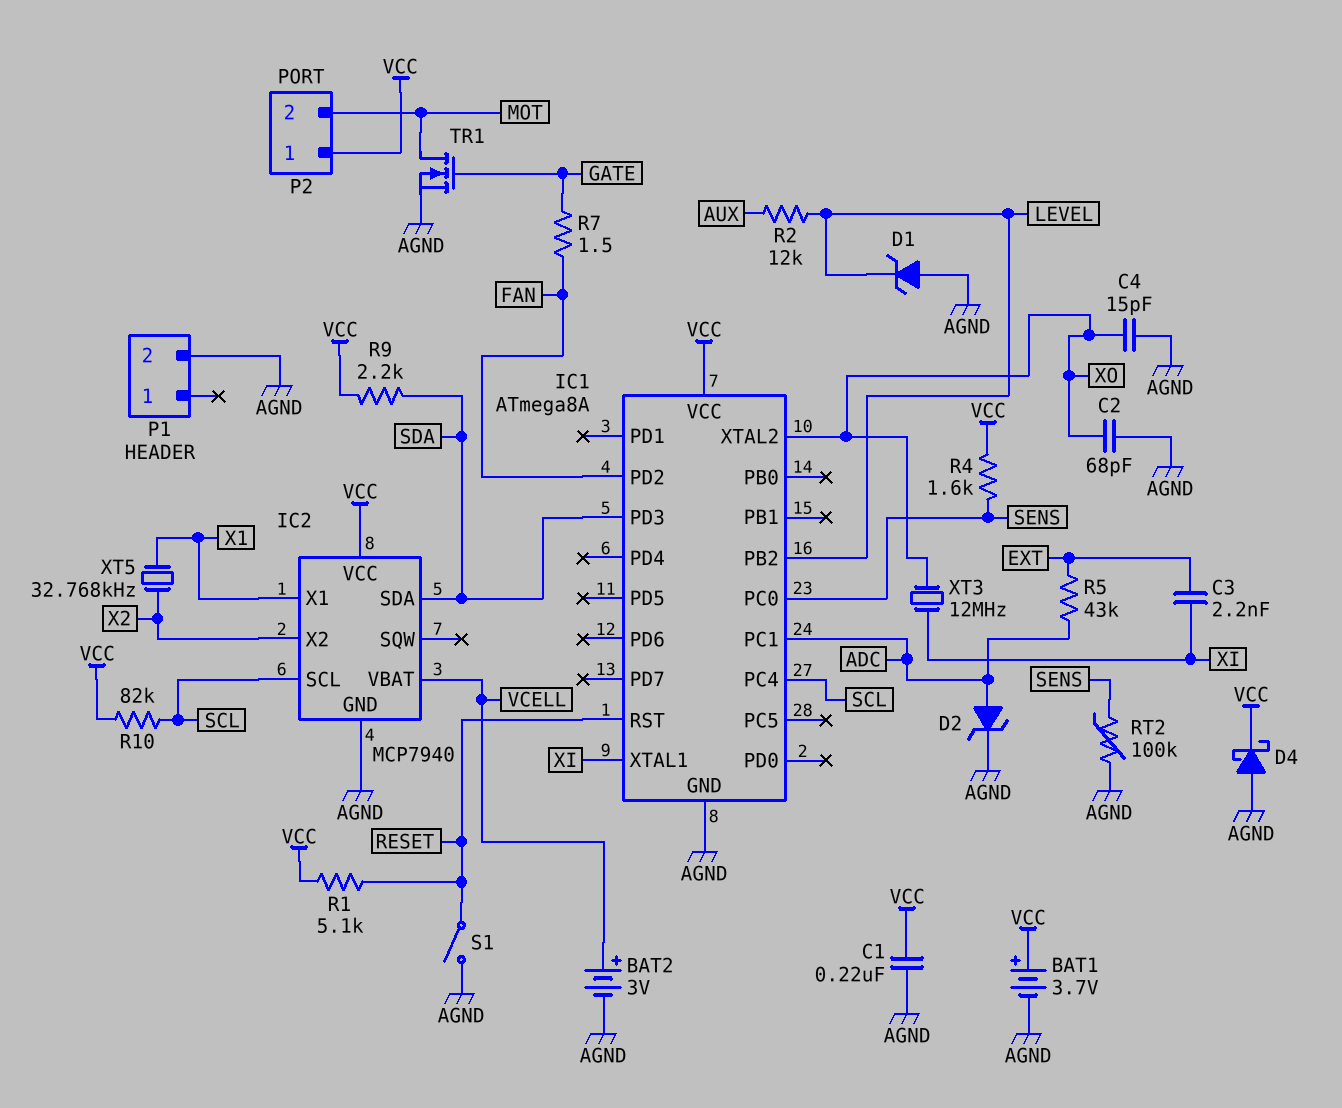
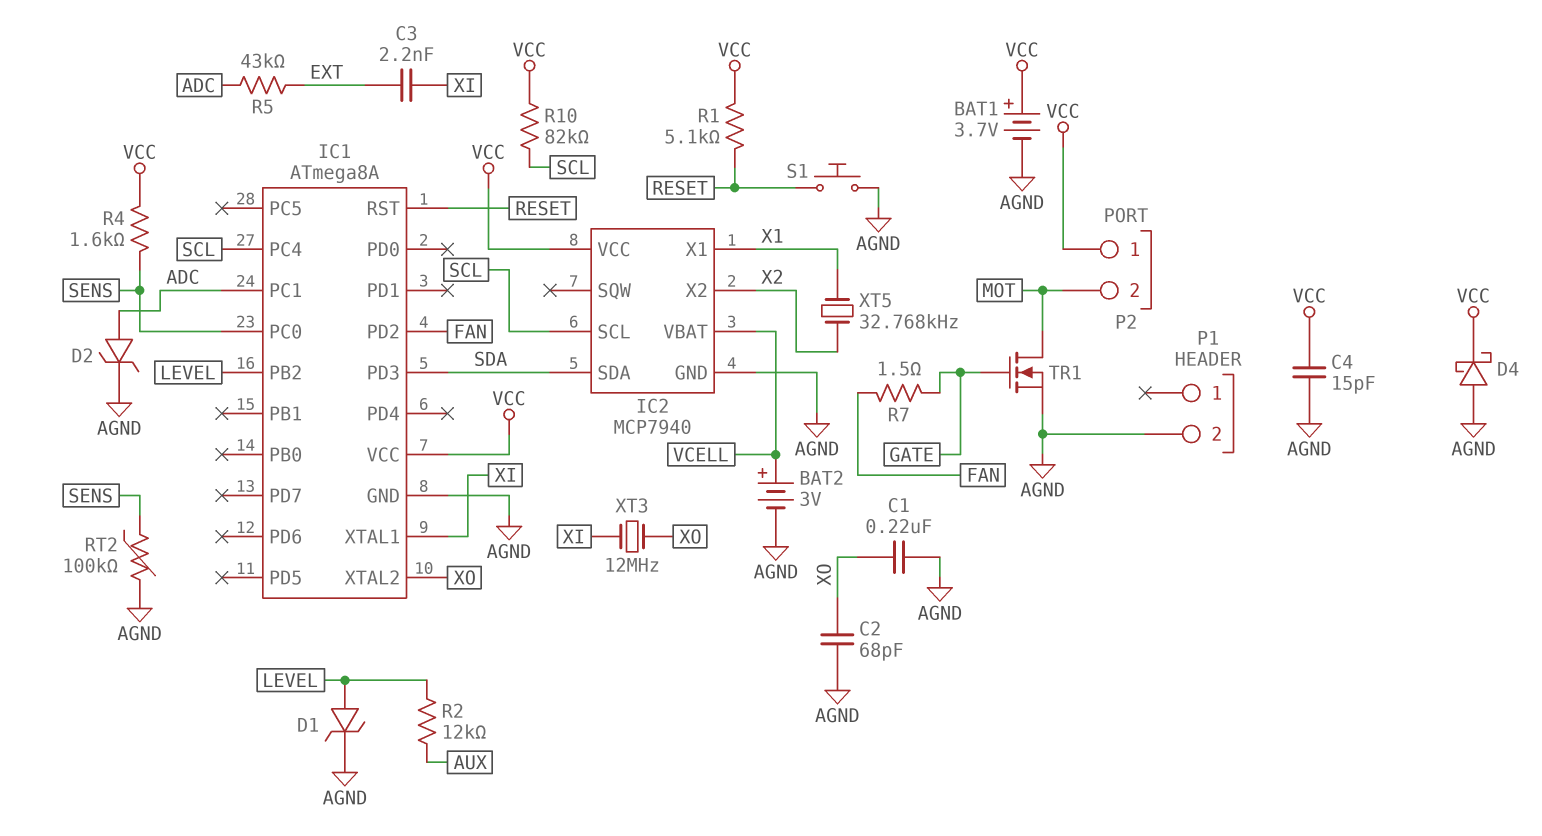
C1: 220nF (AGND, VCC) -> 220nF (AGND, XO)
C4: 15pF (AGND, XO) -> 15pF (AGND, VCC)
D1: zener (A AGND, K LEVEL) -> zener (A LEVEL, K AGND)
R9: 2.2k (SDA, VCC) -> none
S1: switch (AGND, RESET) -> button (AGND, RESET)

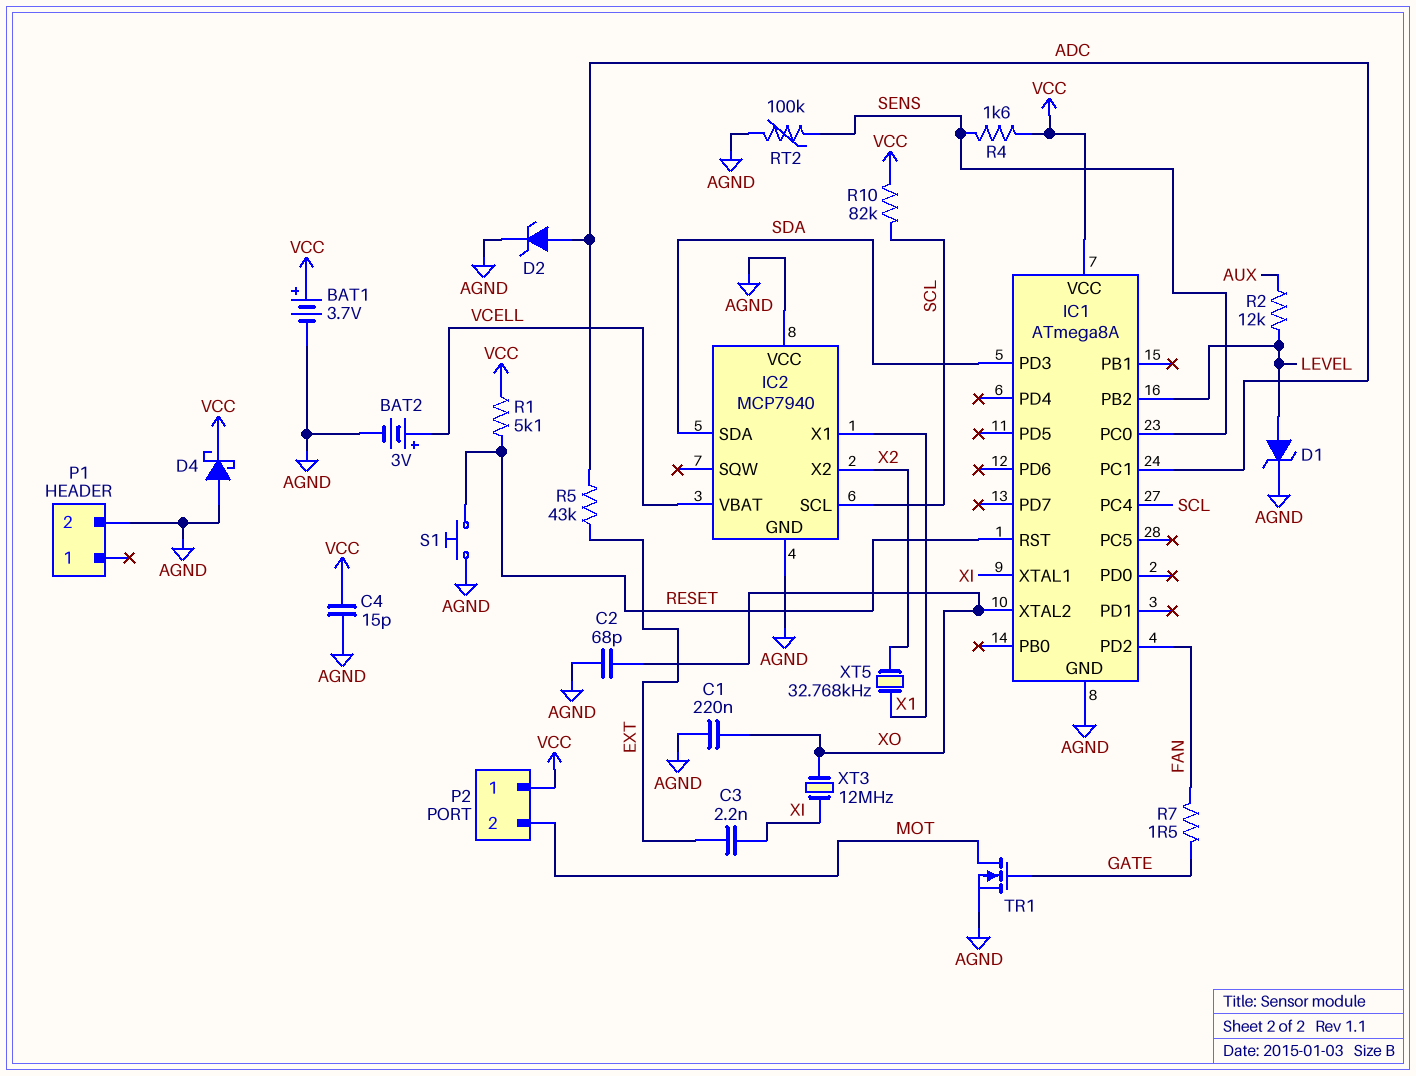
IC2 pin VCC: VCC -> AGND

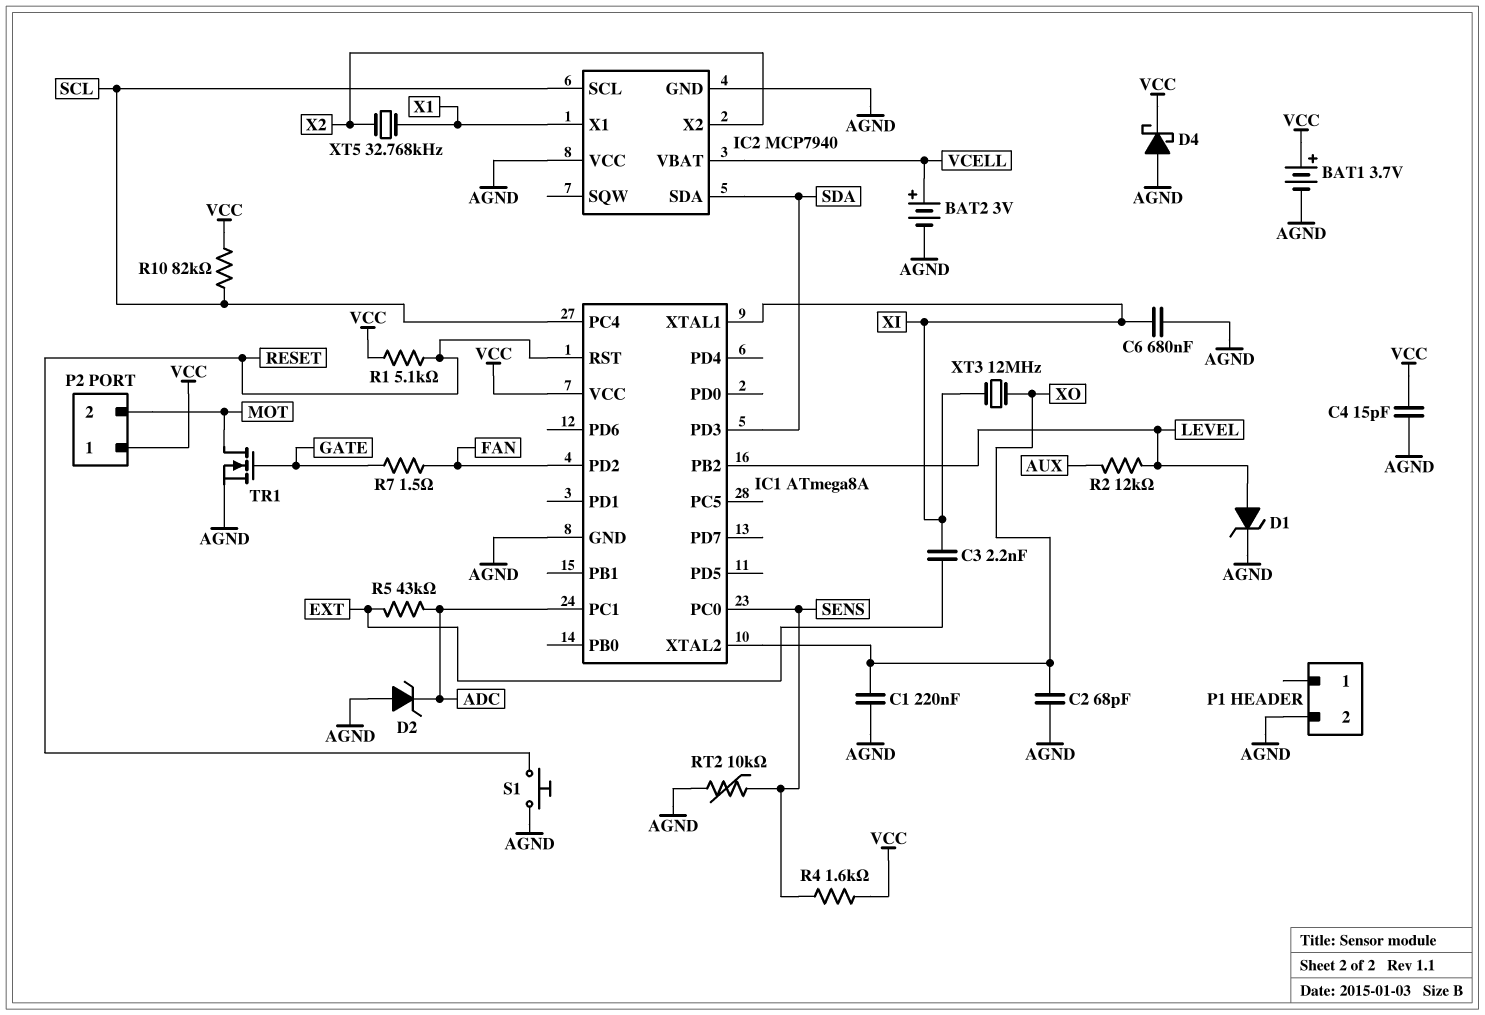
C6: none -> 680nF (AGND, XI)
D2: zener (A ADC, K AGND) -> zener (A AGND, K ADC)
RT2: 100k (AGND, SENS) -> 10k (AGND, SENS)

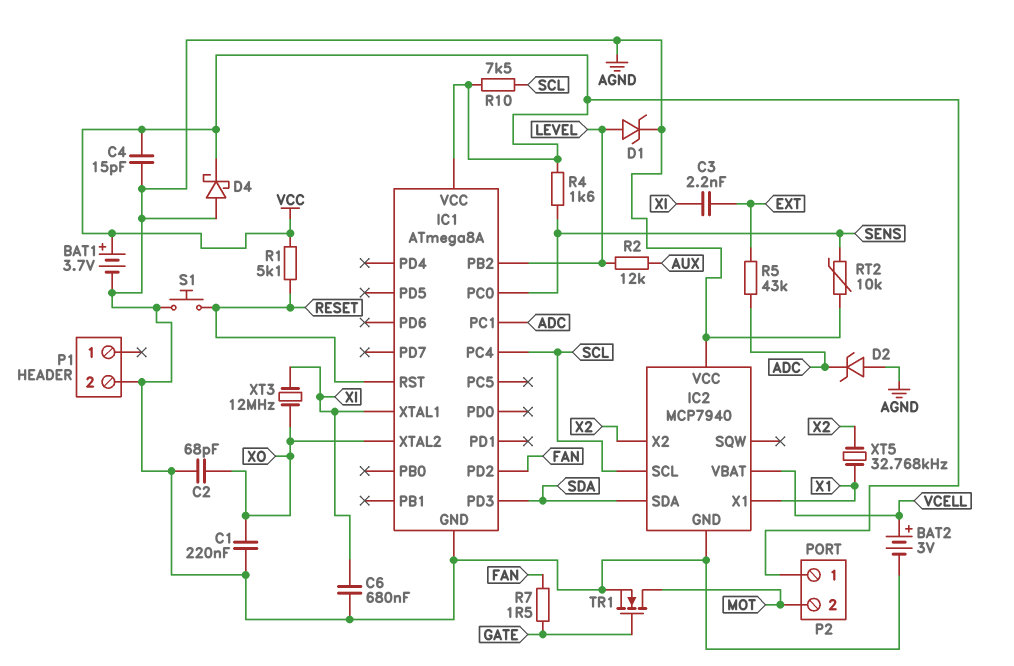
R10: 82k (SCL, VCC) -> 7.5k (SCL, VCC)

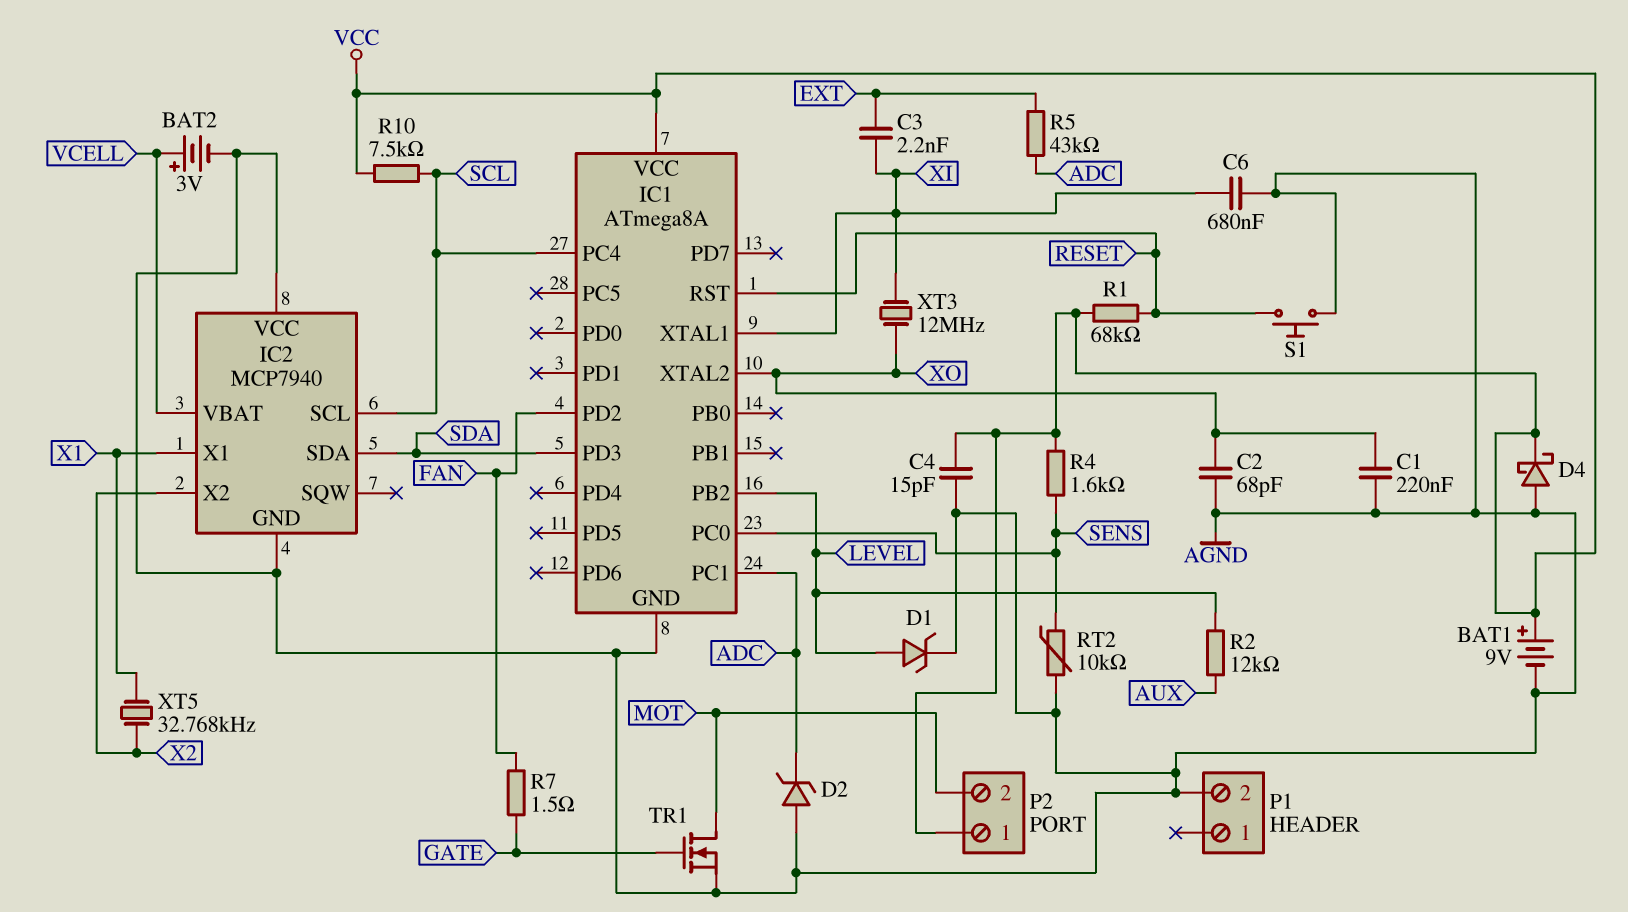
BAT1: 3.7V (plus VCC, minus AGND) -> 9V (plus VCC, minus AGND)
R1: 5.1k (RESET, VCC) -> 68k (RESET, VCC)

